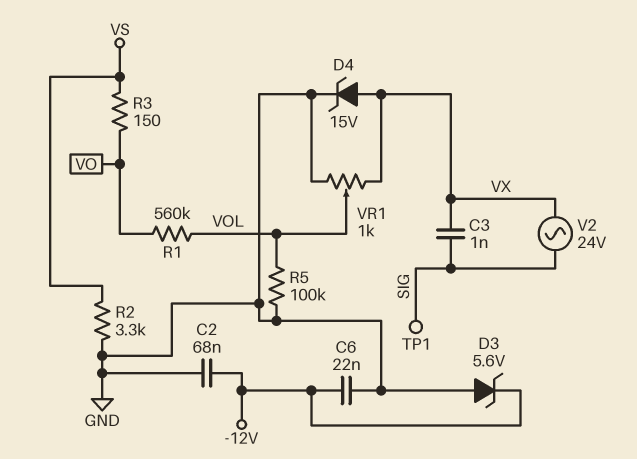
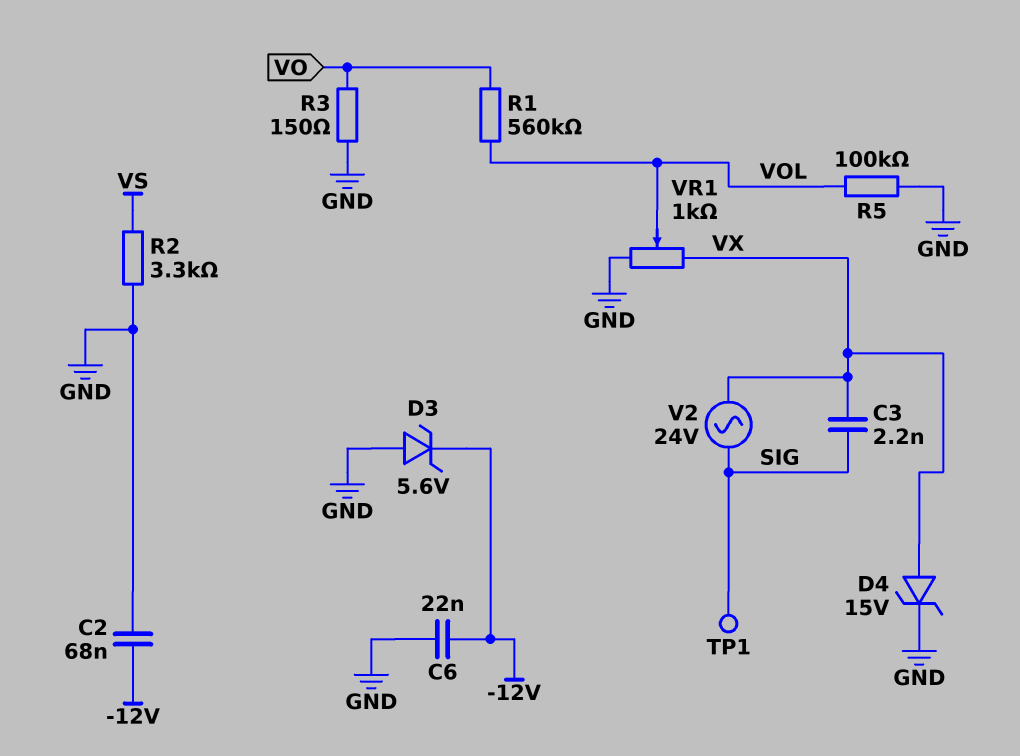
C3: 1nF (SIG, VX) -> 2.2nF (SIG, VX)
R3: 150 (VO, VS) -> 150 (GND, VO)

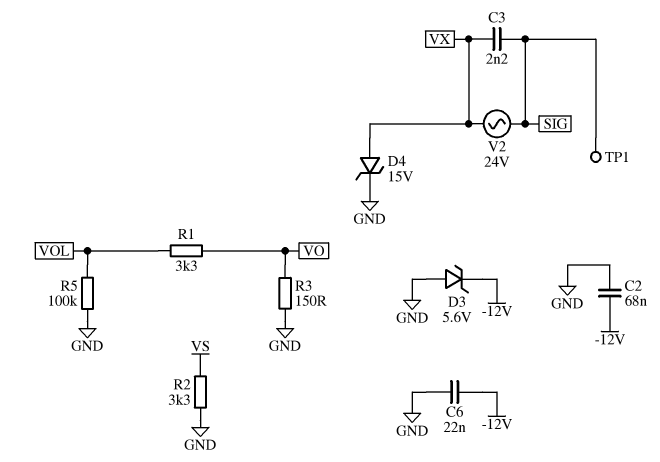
R1: 560k (VO, VOL) -> 3.3k (VO, VOL)
VR1: 1k (GND, VX, wiper VOL) -> none

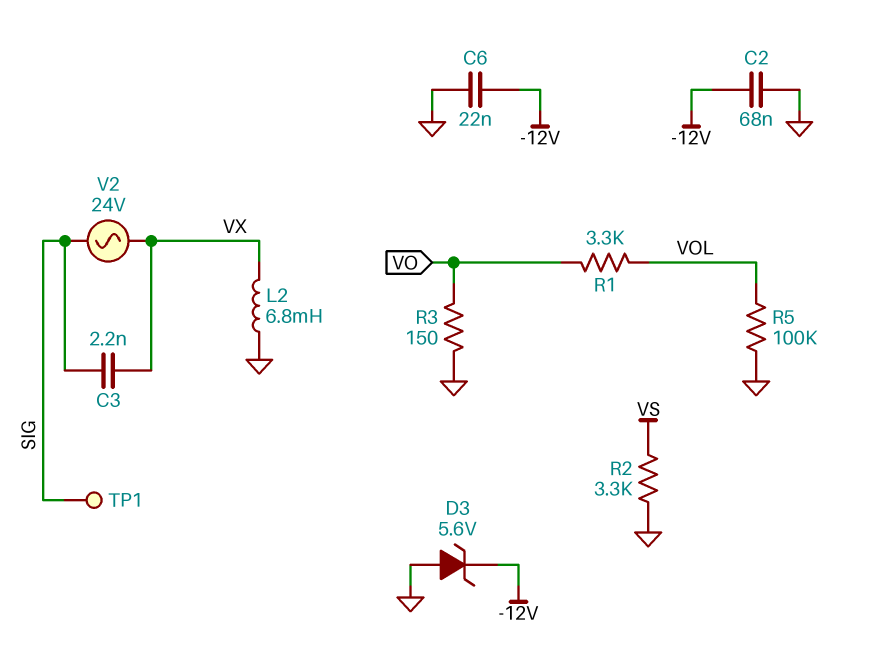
D4: zener 15V (A VX, K GND) -> none
L2: none -> 6.8mH (GND, VX)

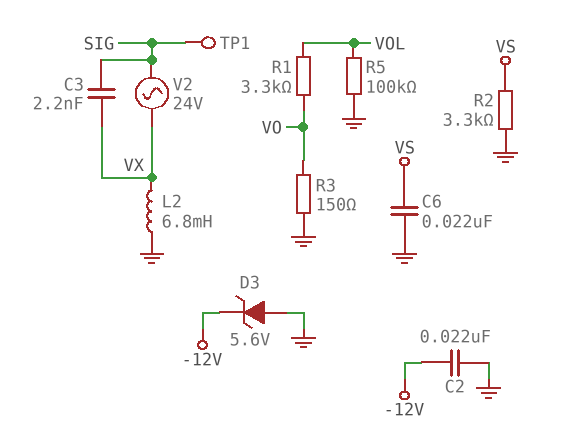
C2: 68nF (-12V, GND) -> 22nF (-12V, GND)
C6: 22nF (-12V, GND) -> 22nF (GND, VS)

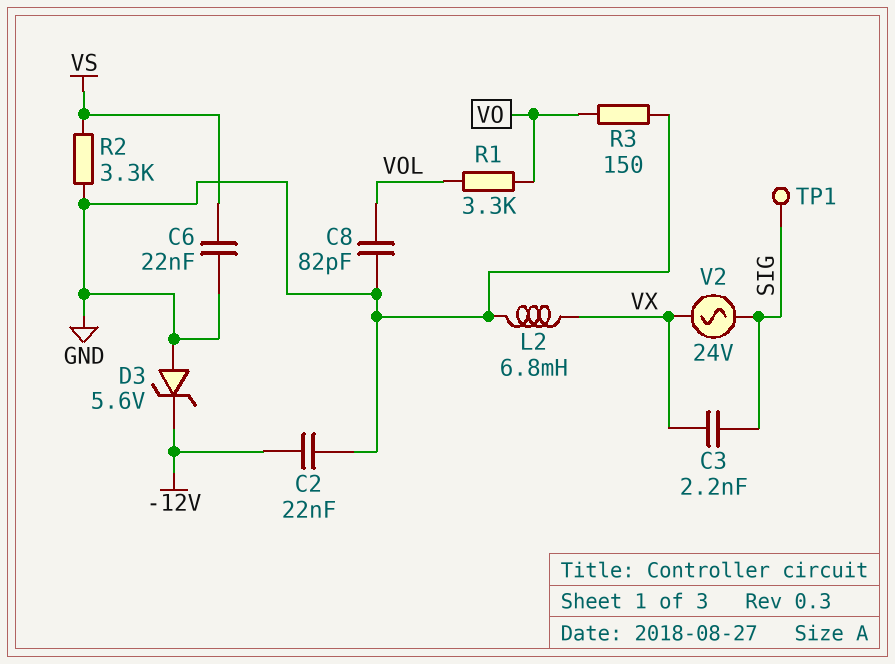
C8: none -> 82pF (GND, VOL)
R5: 100k (GND, VOL) -> none

